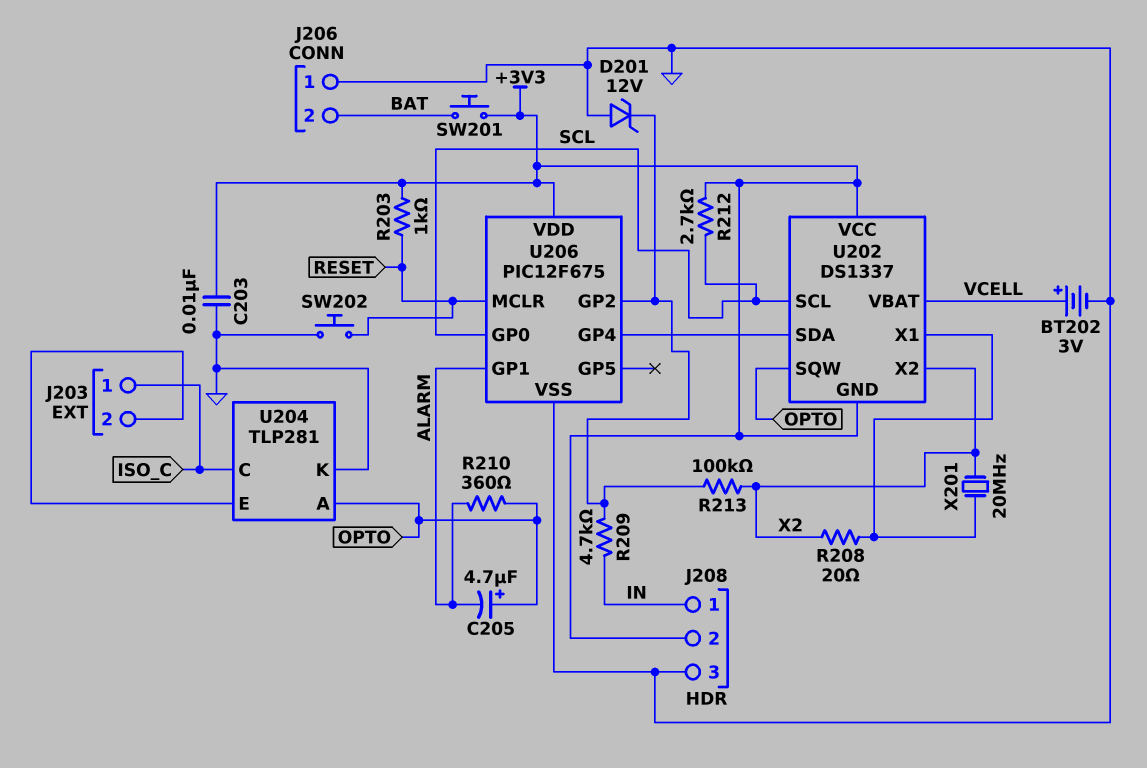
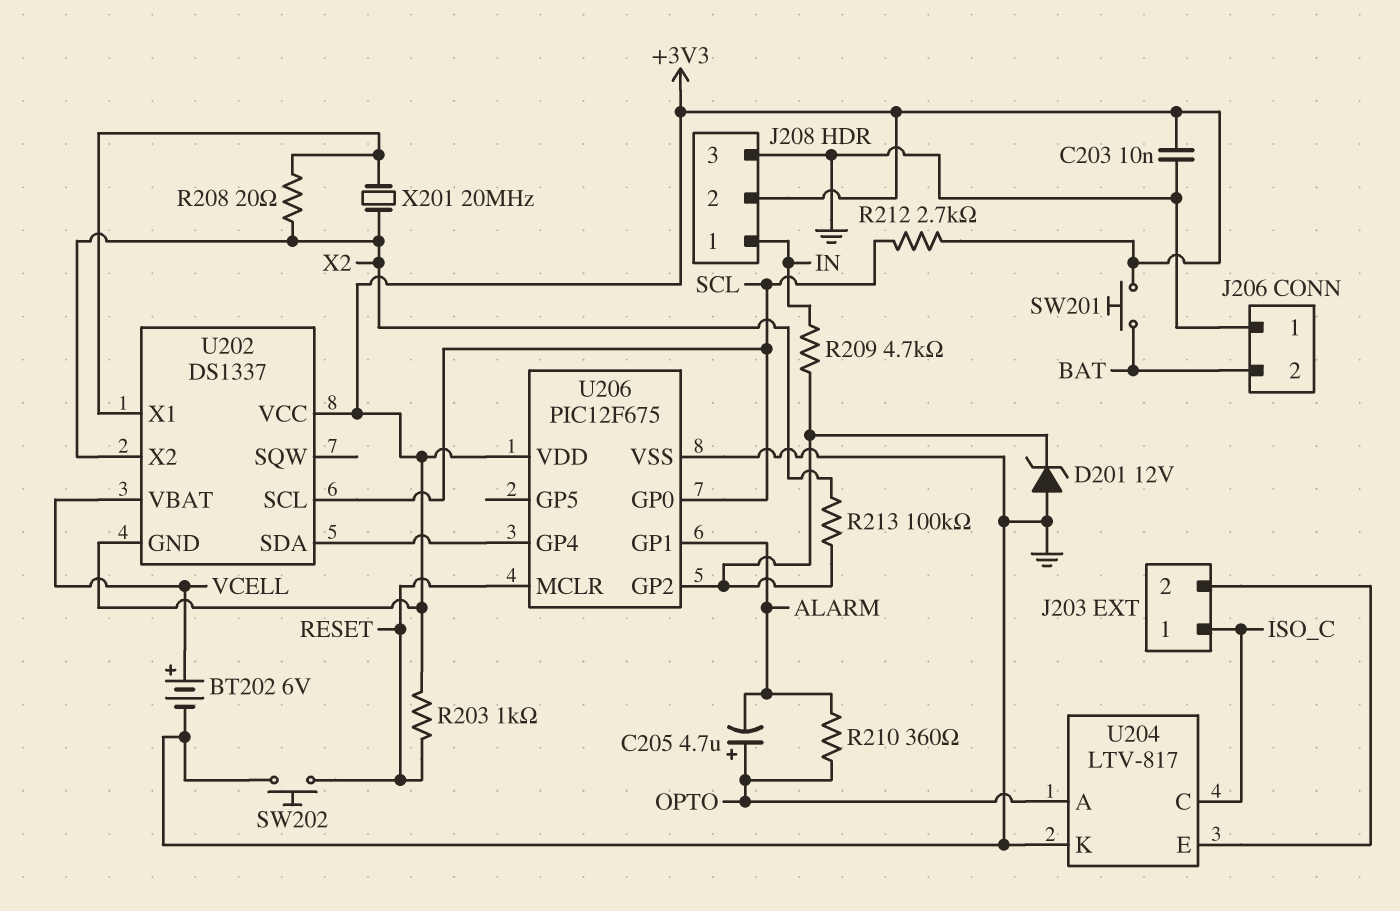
BT202: 3V (plus VCELL, minus GND) -> 6V (plus VCELL, minus GND)
U202 pin SQW: OPTO -> none
U204: TLP281 -> LTV-817

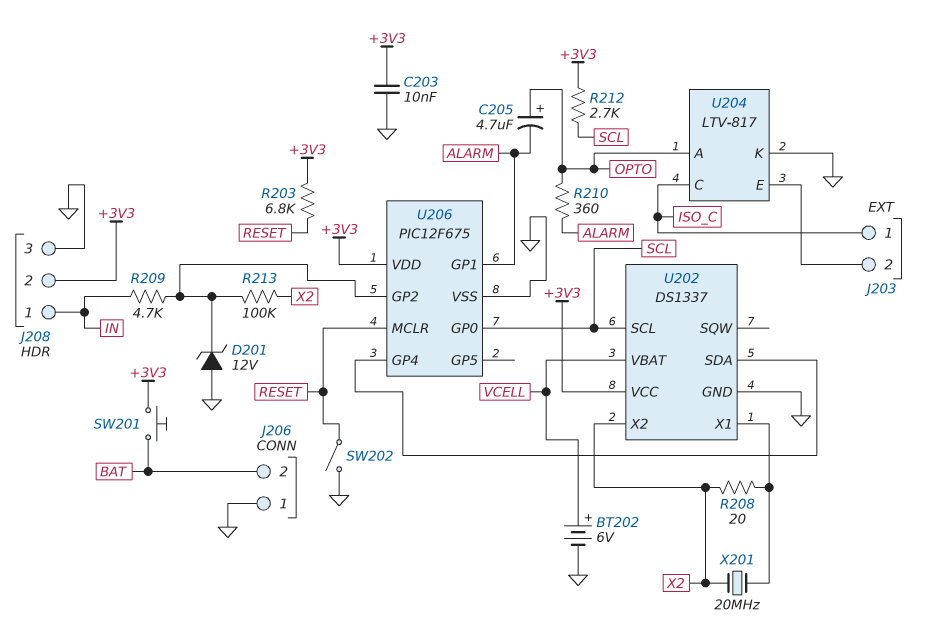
R203: 1k (+3V3, RESET) -> 6.8k (+3V3, RESET)
SW202: button (GND, RESET) -> switch (GND, RESET)
U202 pin GND: +3V3 -> GND

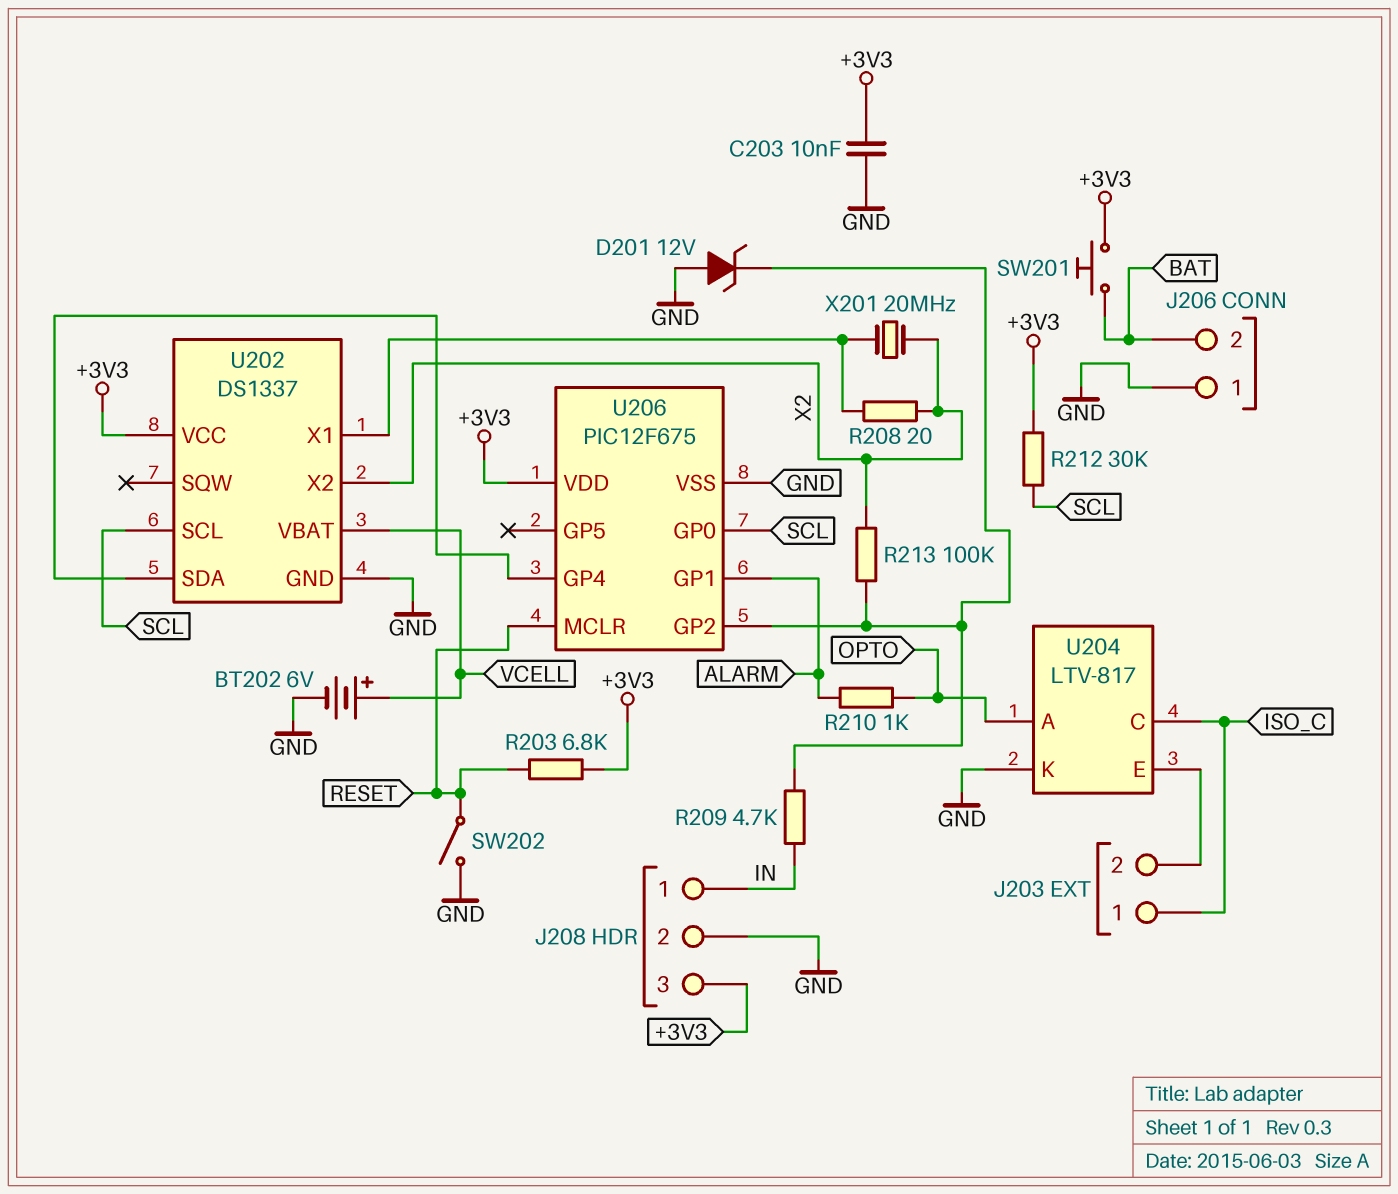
C205: 4.7uF (plus OPTO, minus ALARM) -> none
J208 pin 2: +3V3 -> GND
J208 pin 3: GND -> +3V3
R210: 360 (ALARM, OPTO) -> 1k (ALARM, OPTO)
R212: 2.7k (+3V3, SCL) -> 30k (+3V3, SCL)

